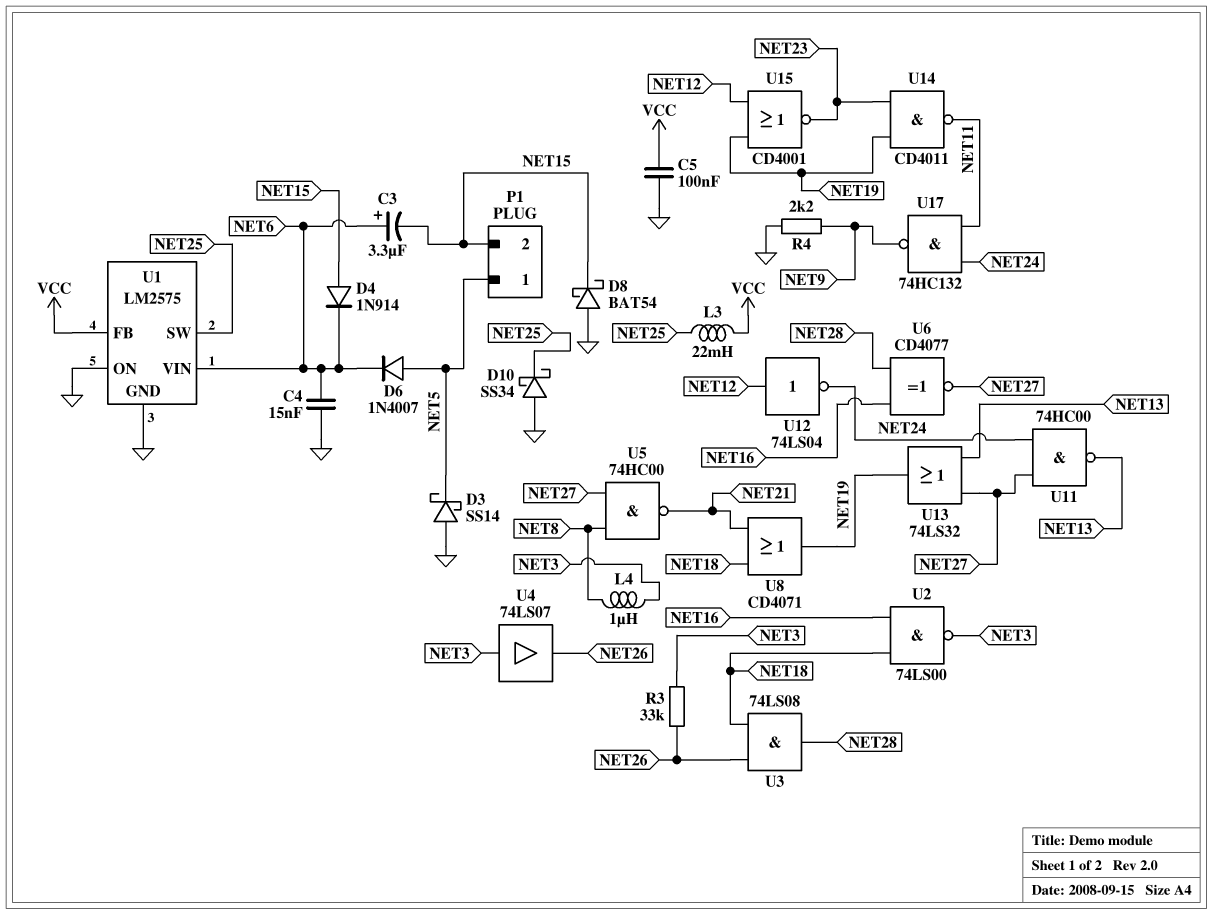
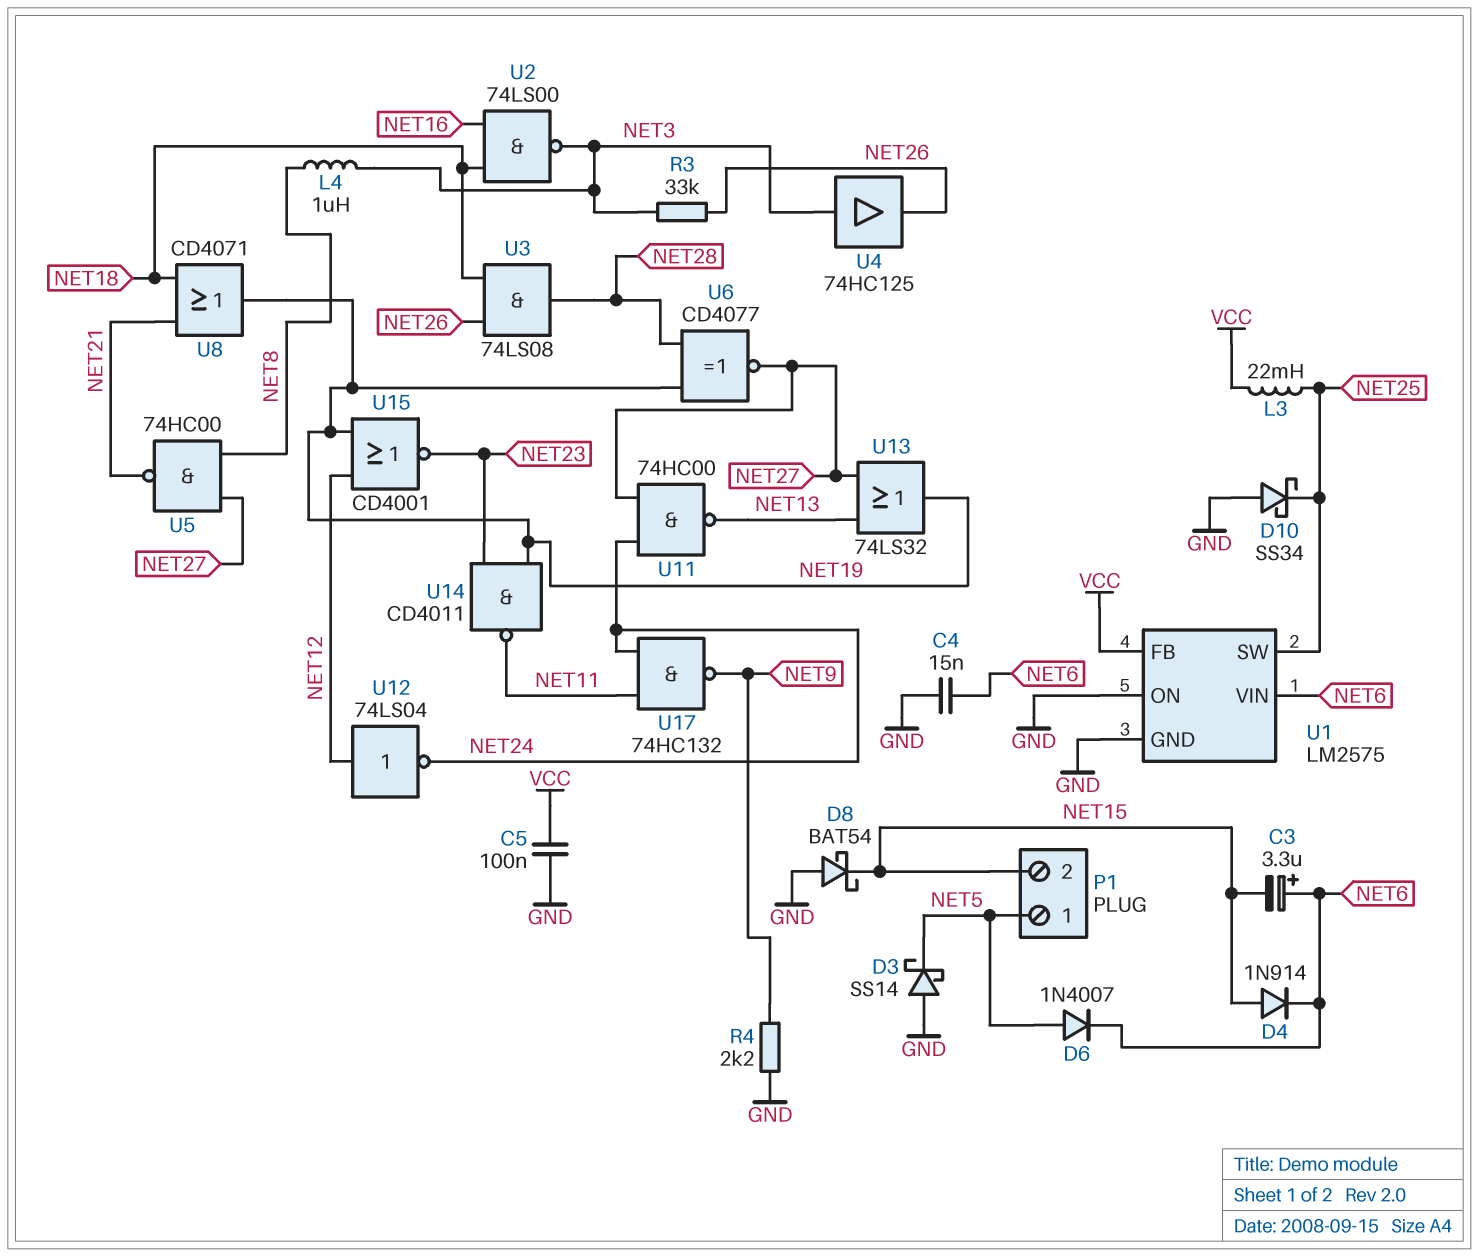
U4: buffer 74LS07 (in NET3, out NET26) -> buffer 74HC125 (in NET3, out NET26)
U6: XNOR CD4077 (in NET16, in NET28, out NET27) -> XNOR CD4077 (in NET19, in NET28, out NET27)

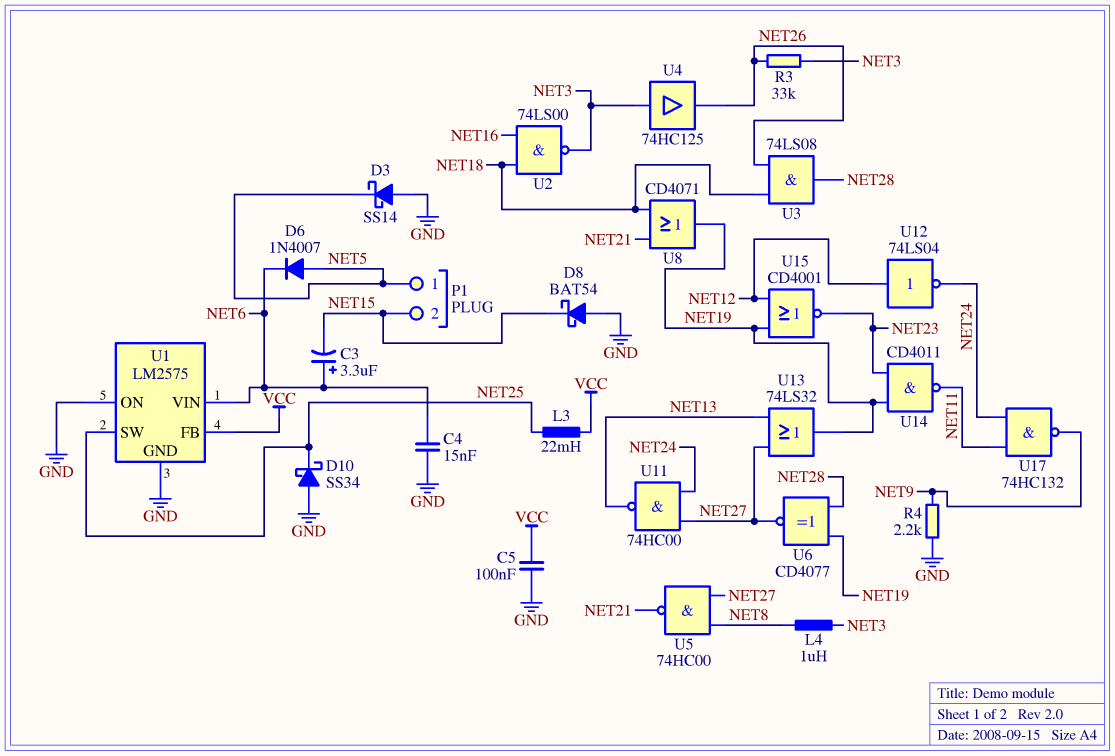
D4: diode 1N914 (A NET15, K NET6) -> none

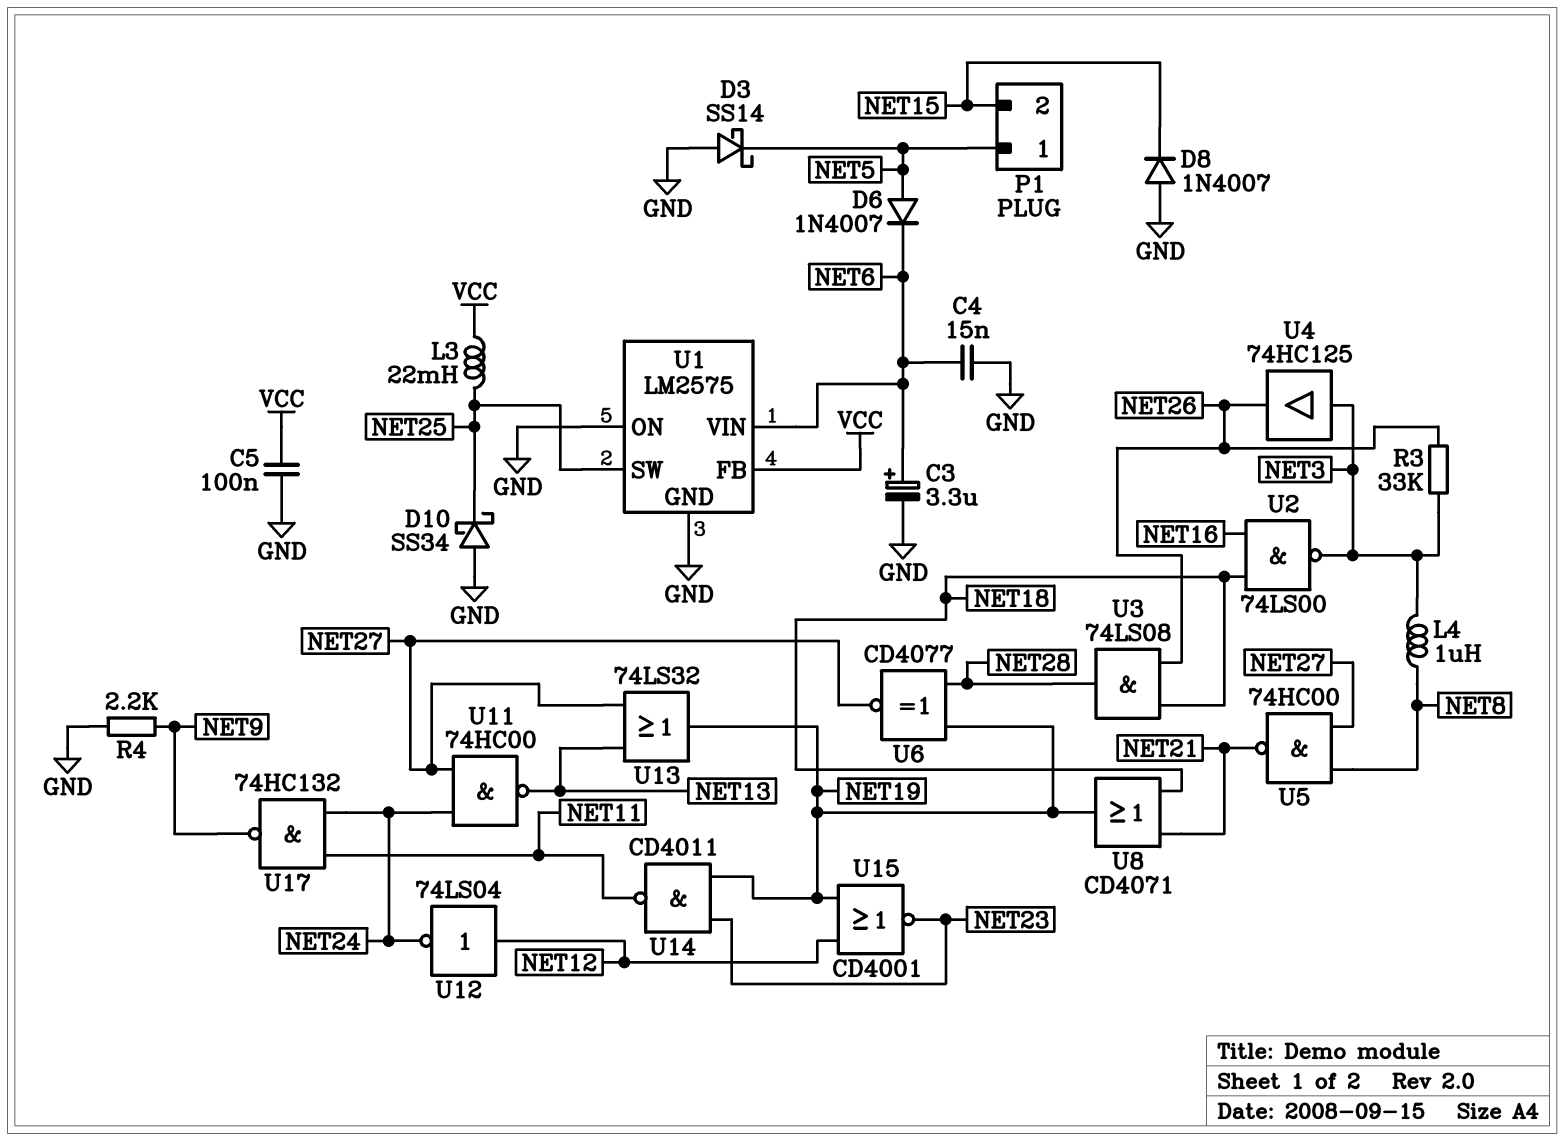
C3: 3.3uF (plus NET6, minus NET15) -> 3.3uF (plus NET6, minus GND)
D8: schottky BAT54 (A GND, K NET15) -> diode 1N4007 (A GND, K NET15)

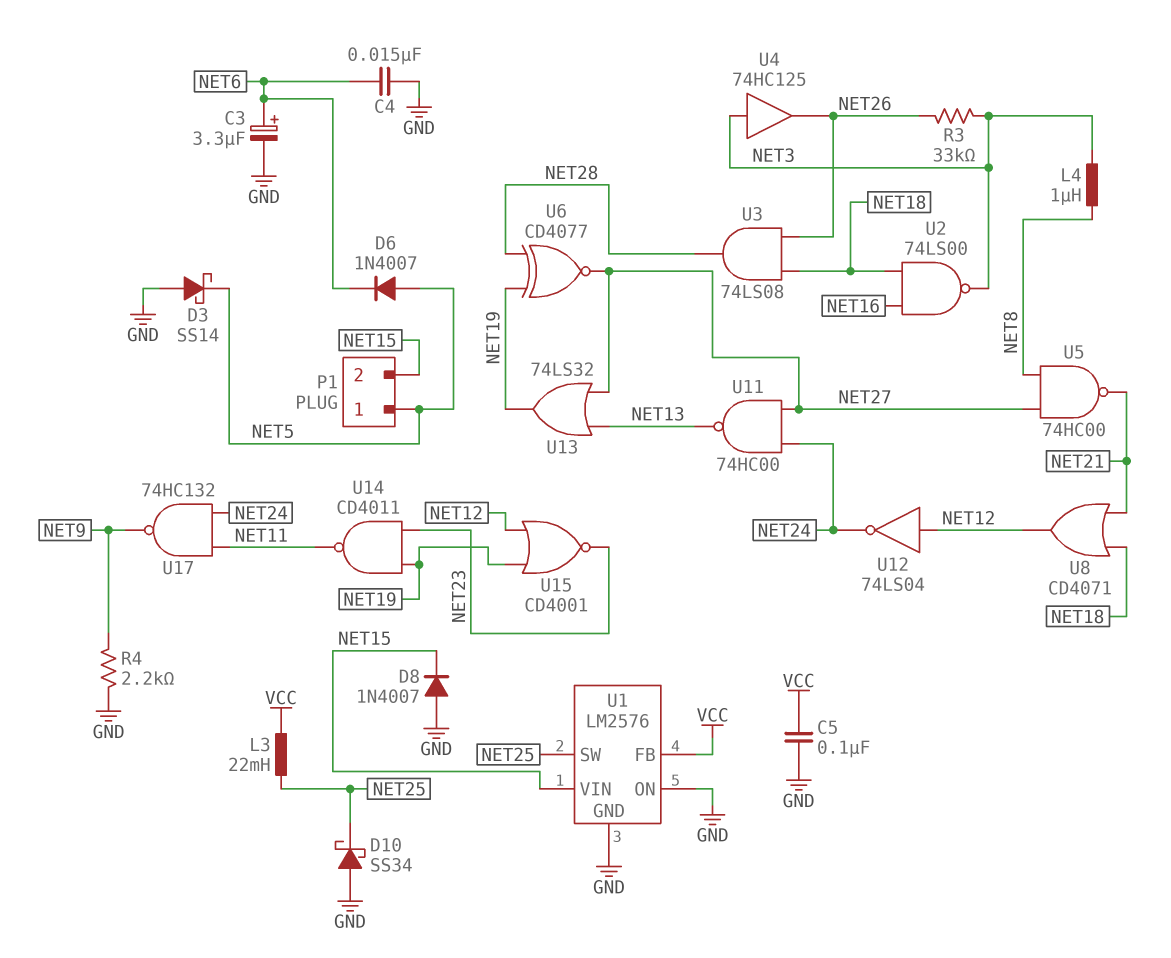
U1: LM2575 -> LM2576
U1 pin VIN: NET6 -> NET15
U8: OR CD4071 (in NET18, in NET21, out NET19) -> OR CD4071 (in NET18, in NET21, out NET12)

